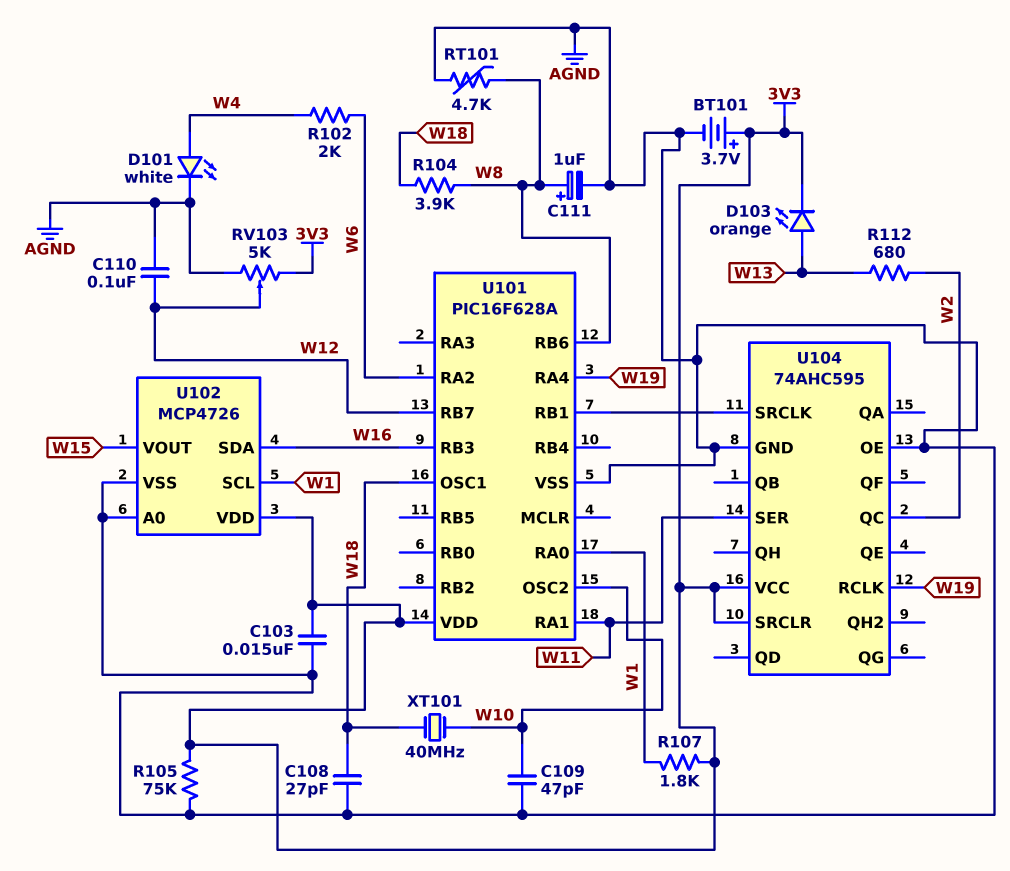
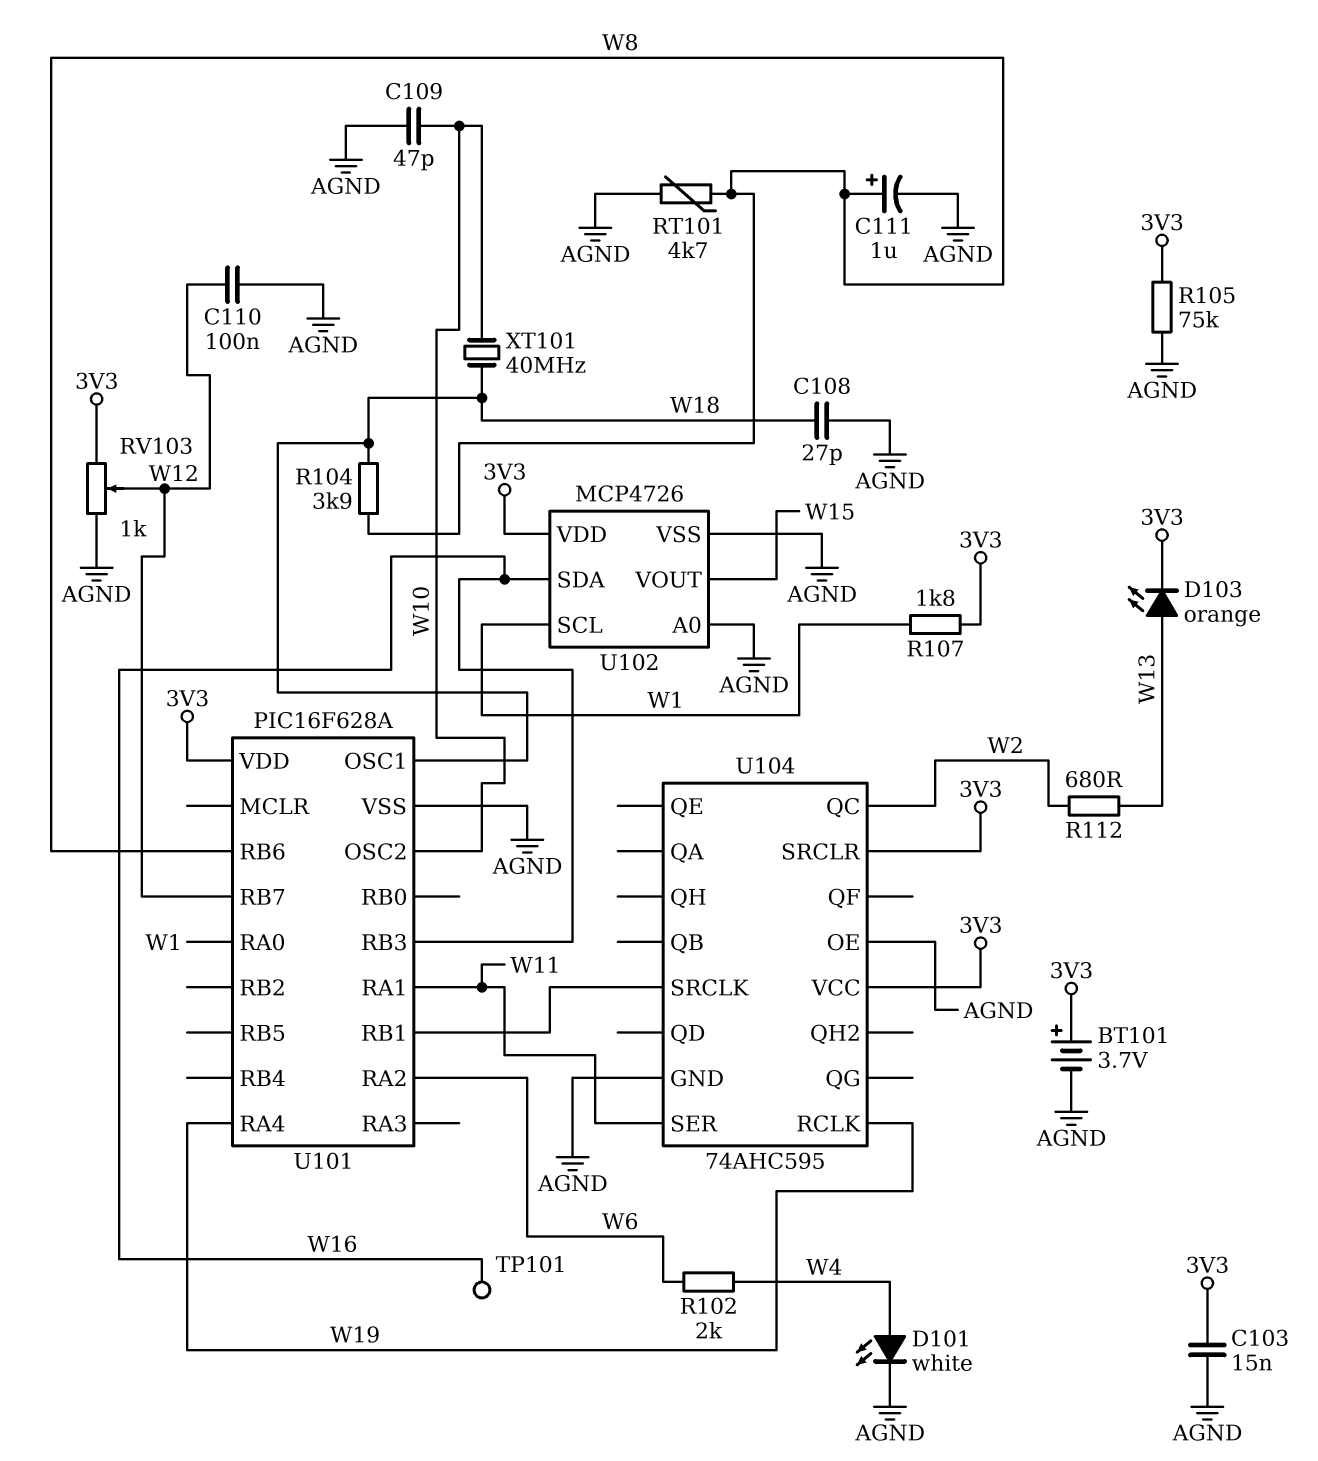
RV103: 5k (3V3, AGND, wiper W12) -> 1k (3V3, AGND, wiper W12)
TP101: none -> test point (W16)

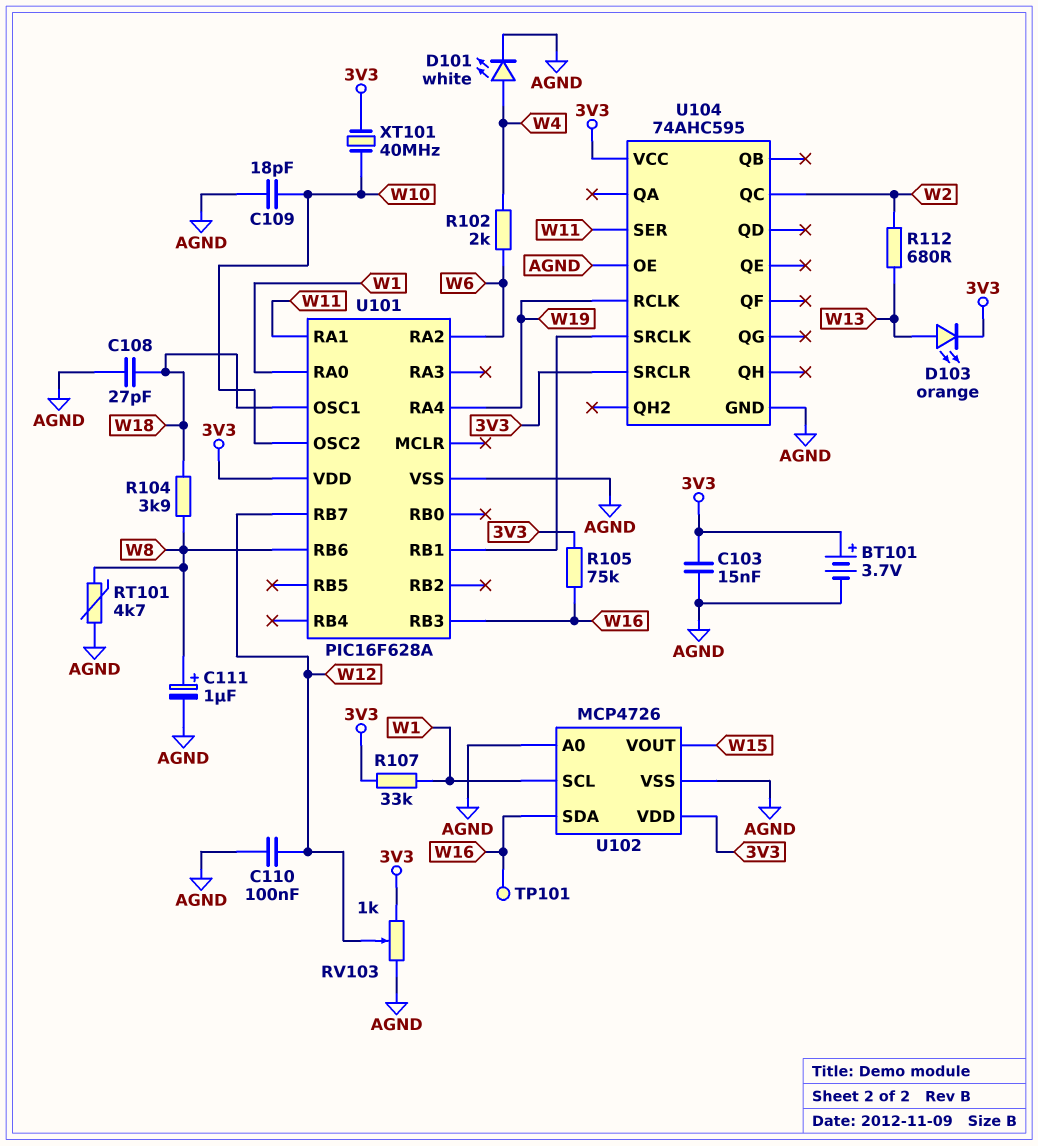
C109: 47pF (AGND, W10) -> 18pF (AGND, W10)
R105: 75k (3V3, AGND) -> 75k (3V3, W16)
R107: 1.8k (3V3, W1) -> 33k (3V3, W1)
XT101: 40MHz (W10, W18) -> 40MHz (3V3, W10)

